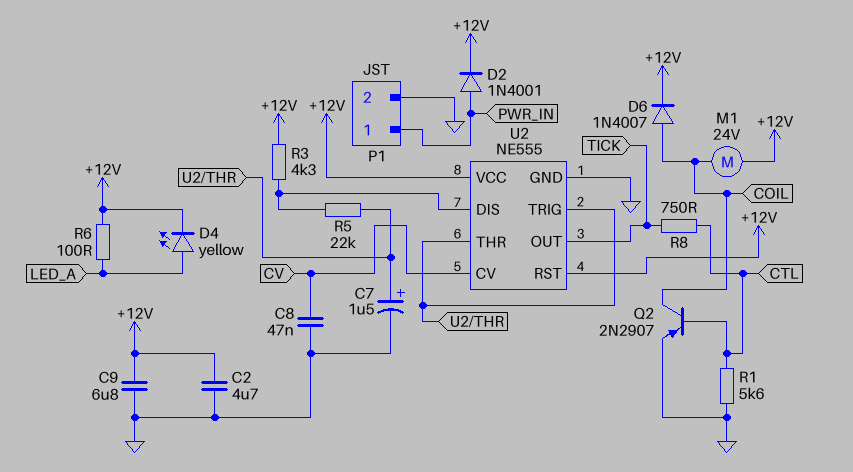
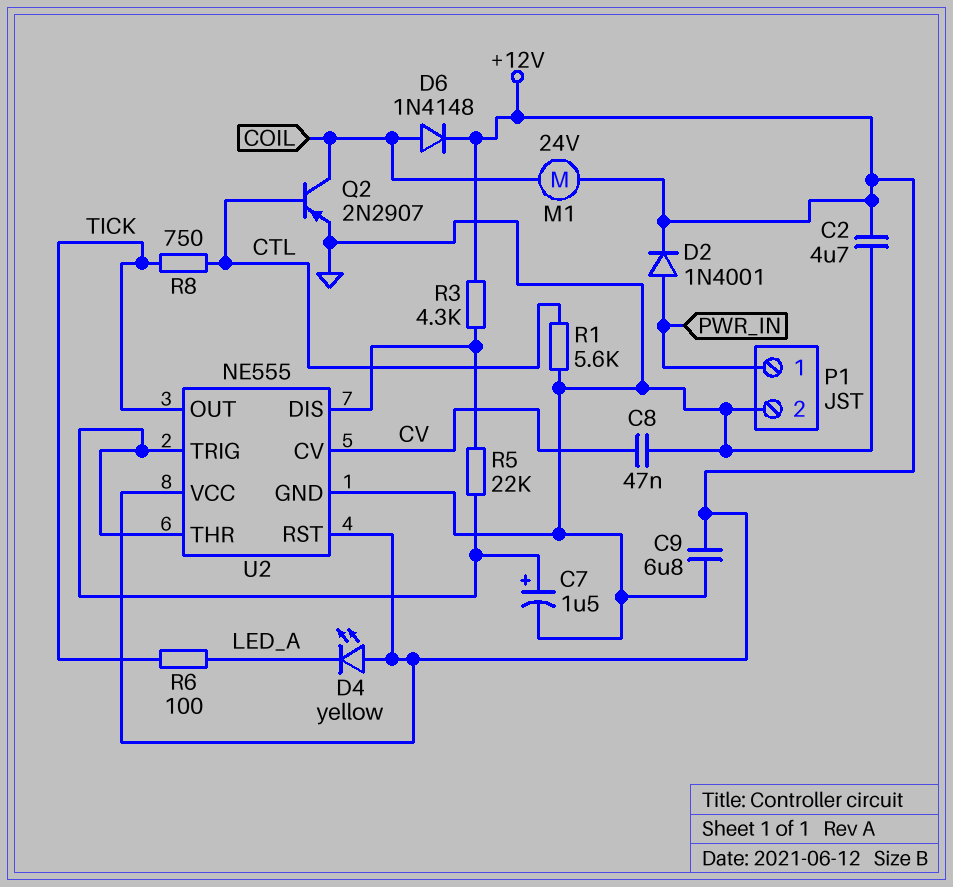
D4: LED yellow (A LED_A, K +12V) -> LED yellow (A +12V, K LED_A)
D6: diode 1N4007 (A COIL, K +12V) -> diode 1N4148 (A COIL, K +12V)
R6: 100 (+12V, LED_A) -> 100 (LED_A, TICK)

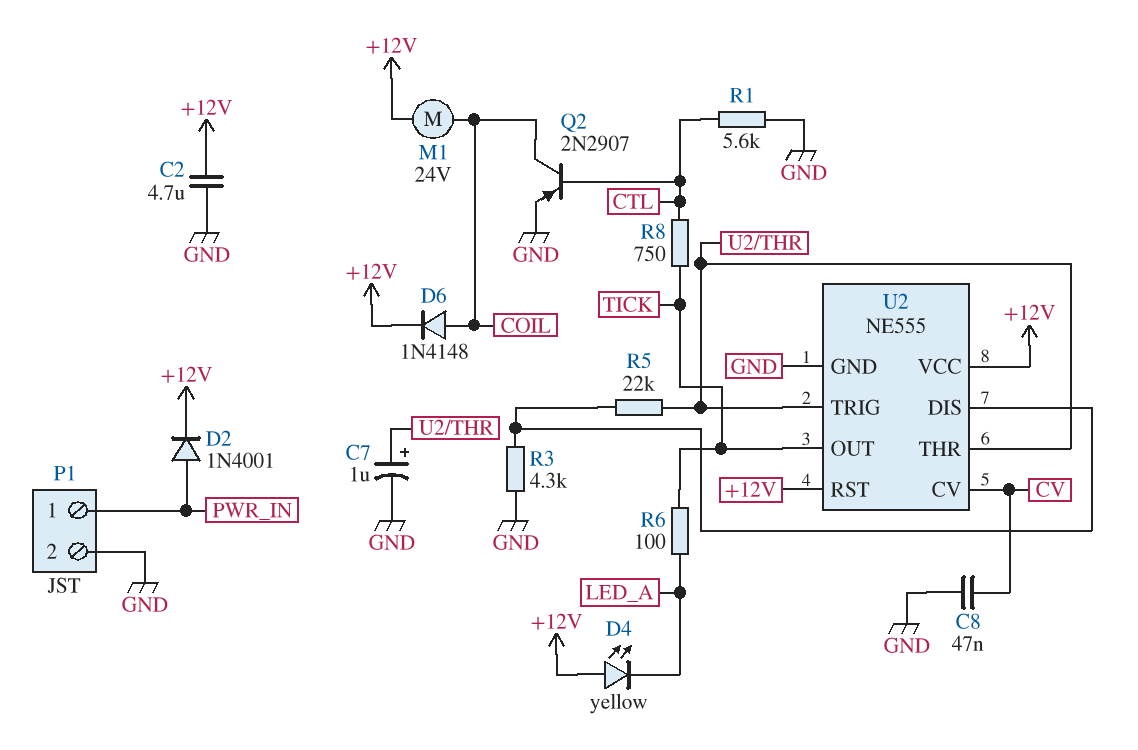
C7: 1.5uF (plus U2/THR, minus GND) -> 1uF (plus U2/THR, minus GND)
C9: 6.8uF (+12V, GND) -> none
R3: 4.3k (+12V, U2/DIS) -> 4.3k (GND, U2/DIS)

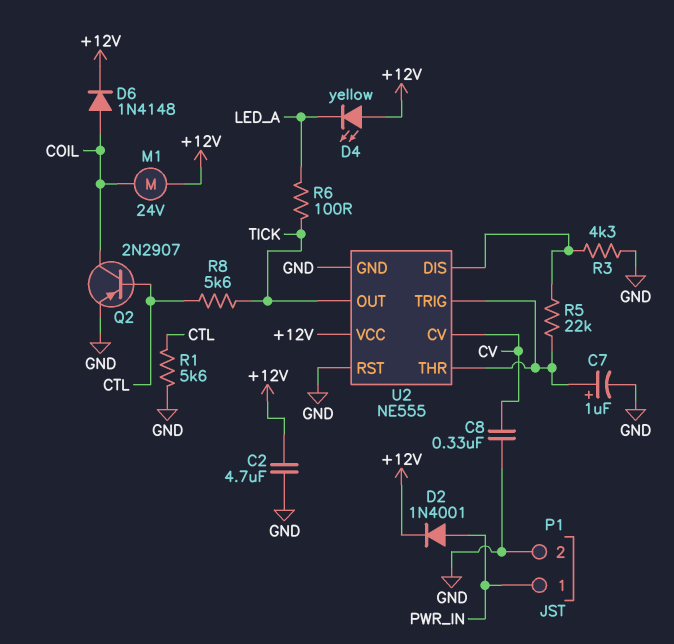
C8: 47nF (CV, GND) -> 330nF (CV, GND)
R8: 750 (CTL, TICK) -> 5.6k (CTL, TICK)
U2 pin RST: +12V -> GND

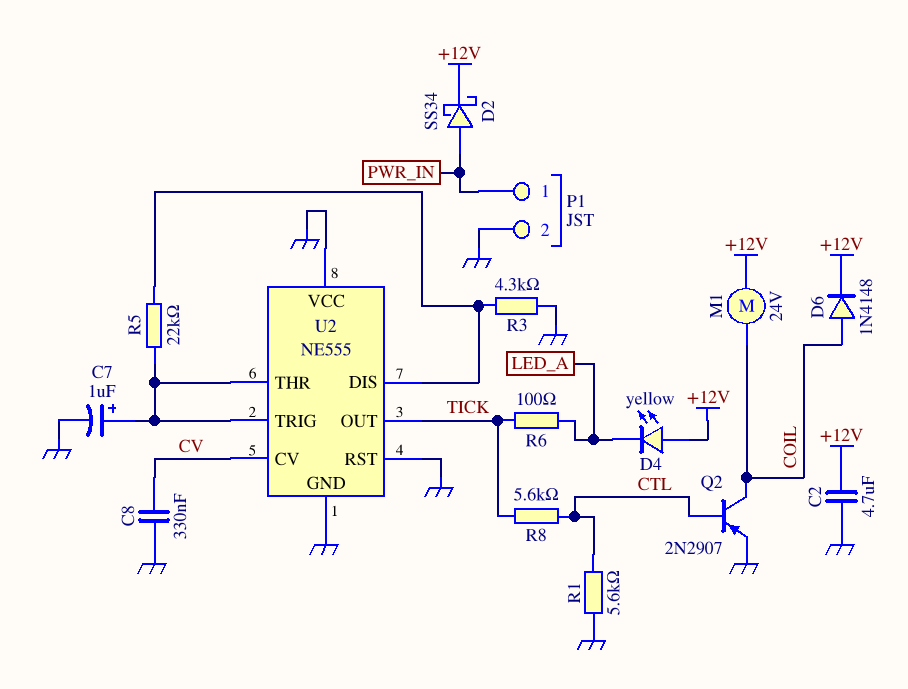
D2: diode 1N4001 (A PWR_IN, K +12V) -> schottky SS34 (A PWR_IN, K +12V)
U2 pin VCC: +12V -> GND

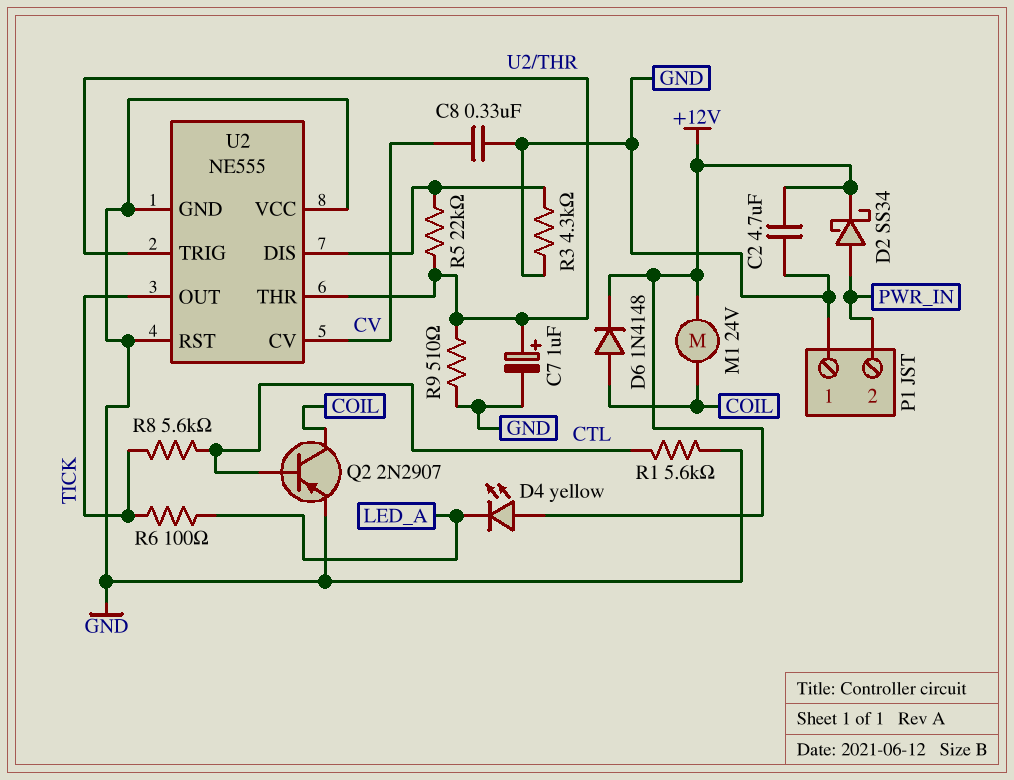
P1 pin 1: PWR_IN -> GND
P1 pin 2: GND -> PWR_IN
R9: none -> 510 (GND, U2/THR)

